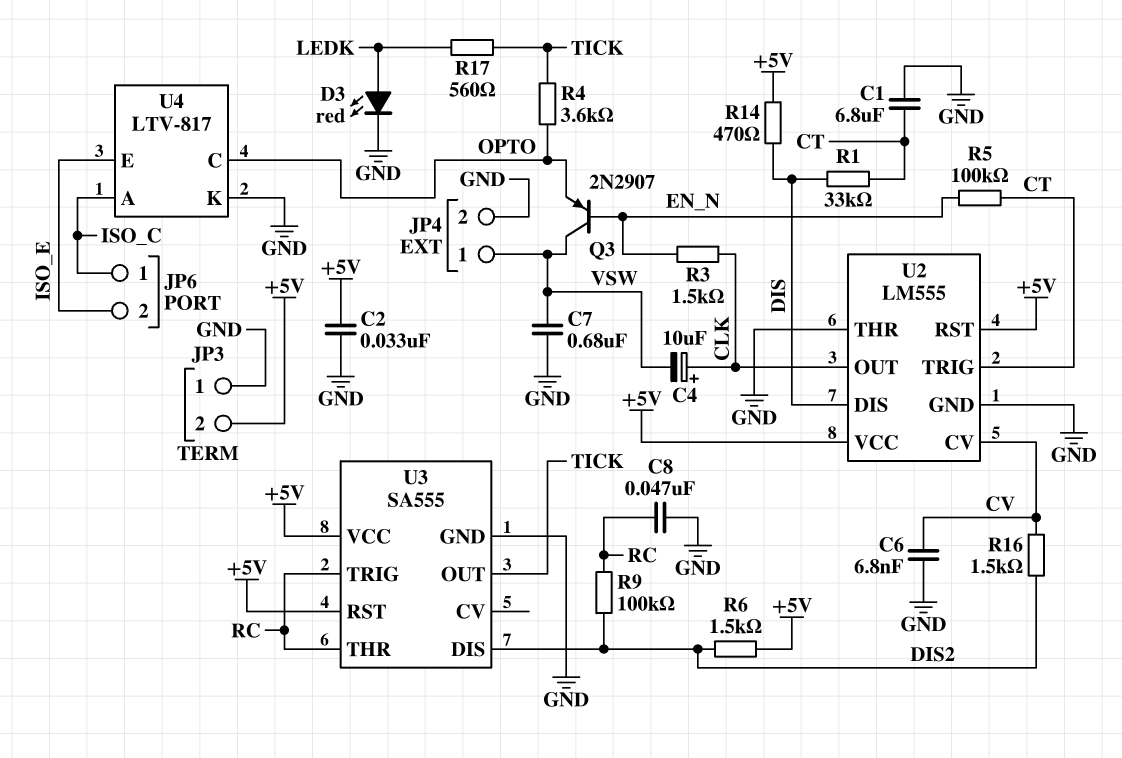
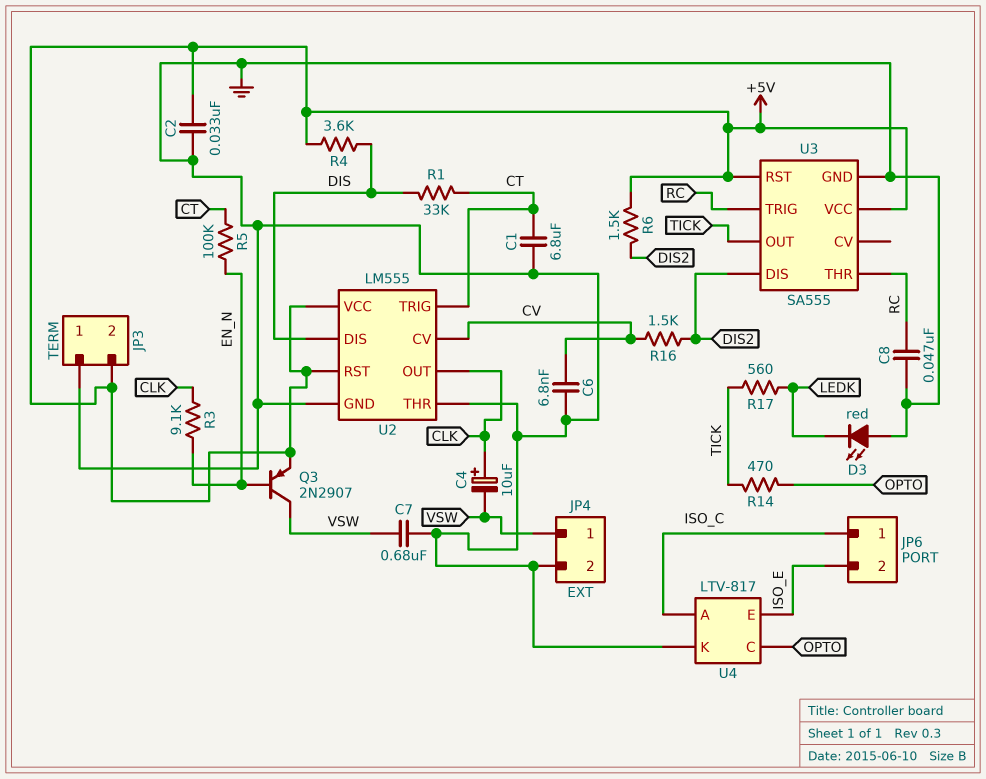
D3: LED red (A LEDK, K GND) -> LED red (A GND, K LEDK)
Q3: PNP 2N2907 (B EN_N, C VSW, E OPTO) -> PNP 2N2907 (B EN_N, C VSW, E +5V)
R3: 1.5k (CLK, EN_N) -> 9.1k (CLK, EN_N)
R4: 3.6k (OPTO, TICK) -> 3.6k (+5V, DIS)
R9: 100k (DIS2, RC) -> none
R14: 470 (+5V, DIS) -> 470 (OPTO, TICK)

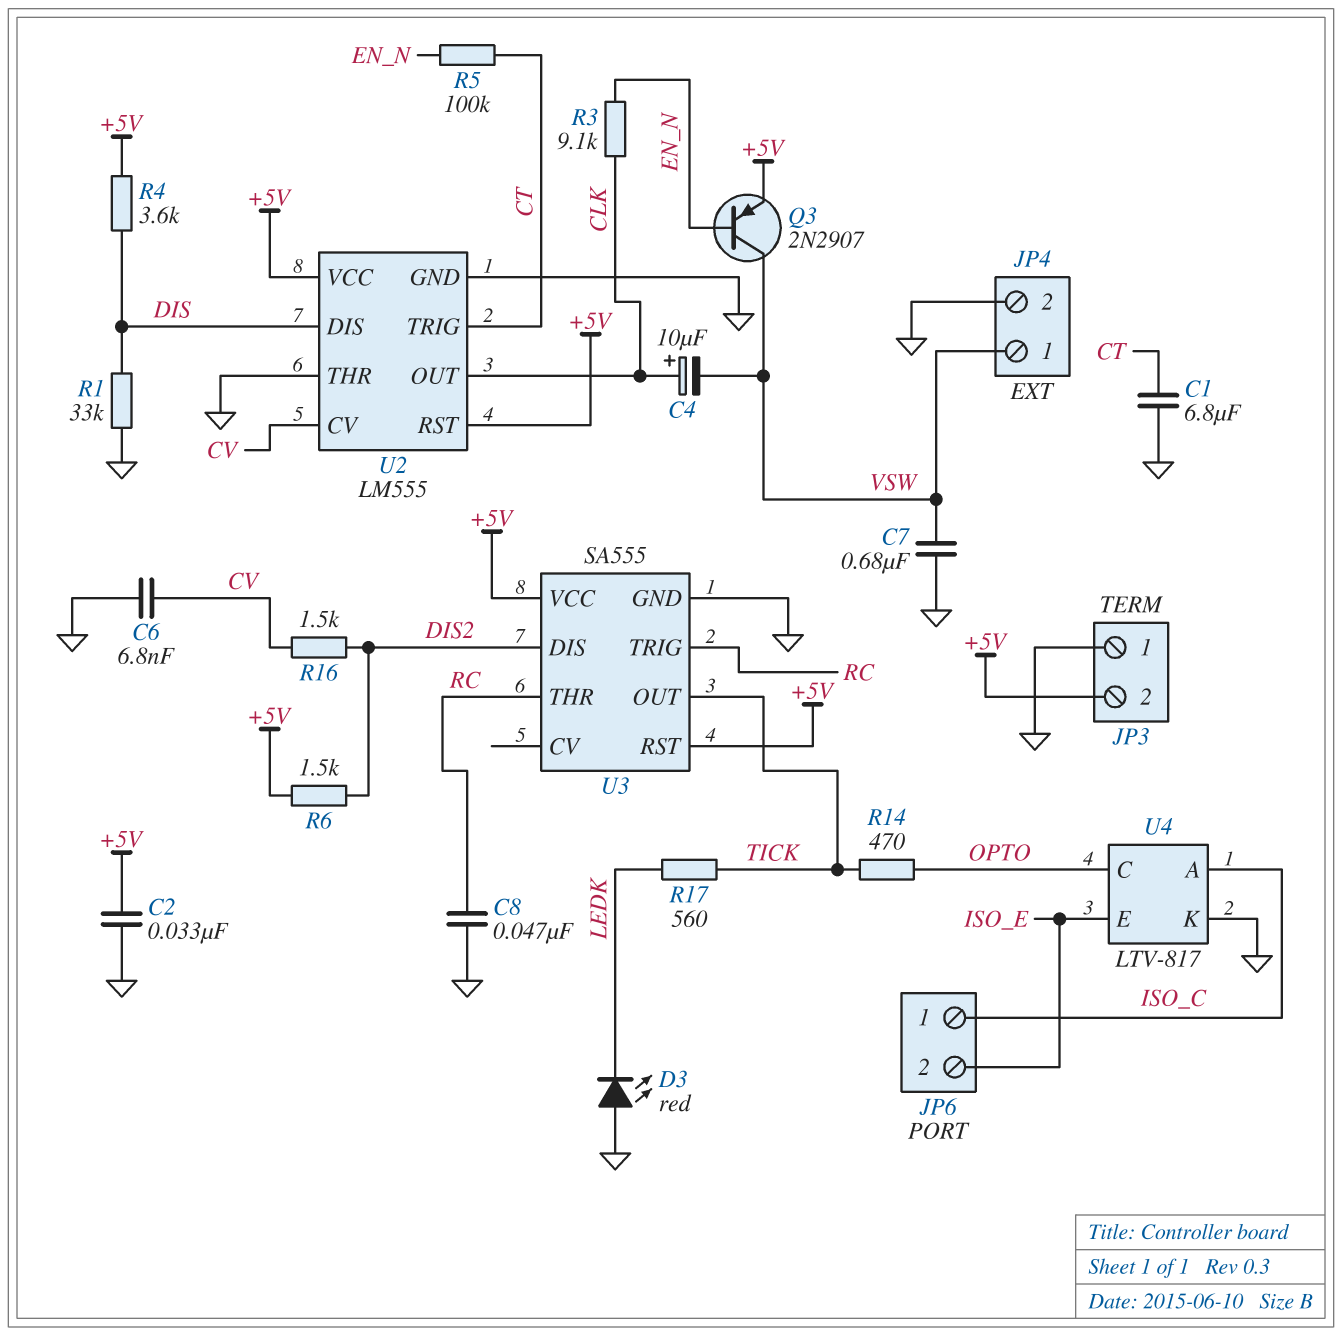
R1: 33k (CT, DIS) -> 33k (DIS, GND)

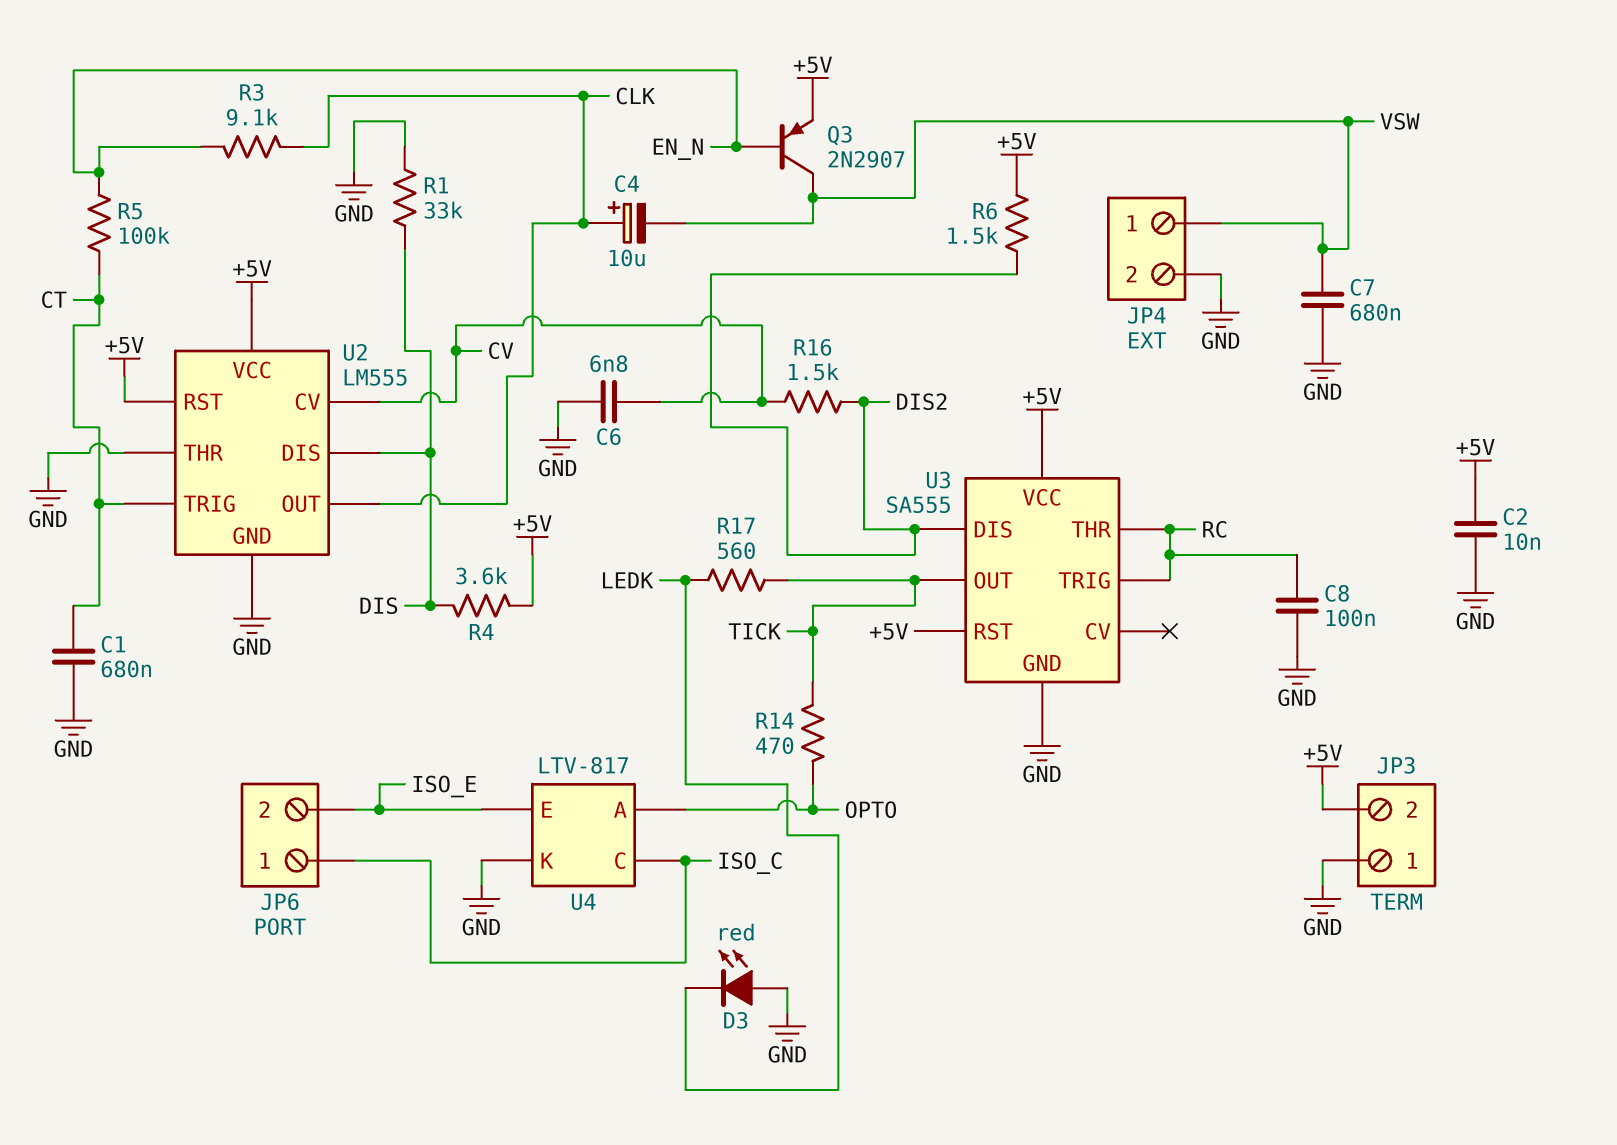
C1: 6.8uF (CT, GND) -> 680nF (CT, GND)
C2: 33nF (+5V, GND) -> 10nF (+5V, GND)
C8: 47nF (GND, RC) -> 100nF (GND, RC)
U4 pin A: ISO_C -> OPTO
U4 pin C: OPTO -> ISO_C

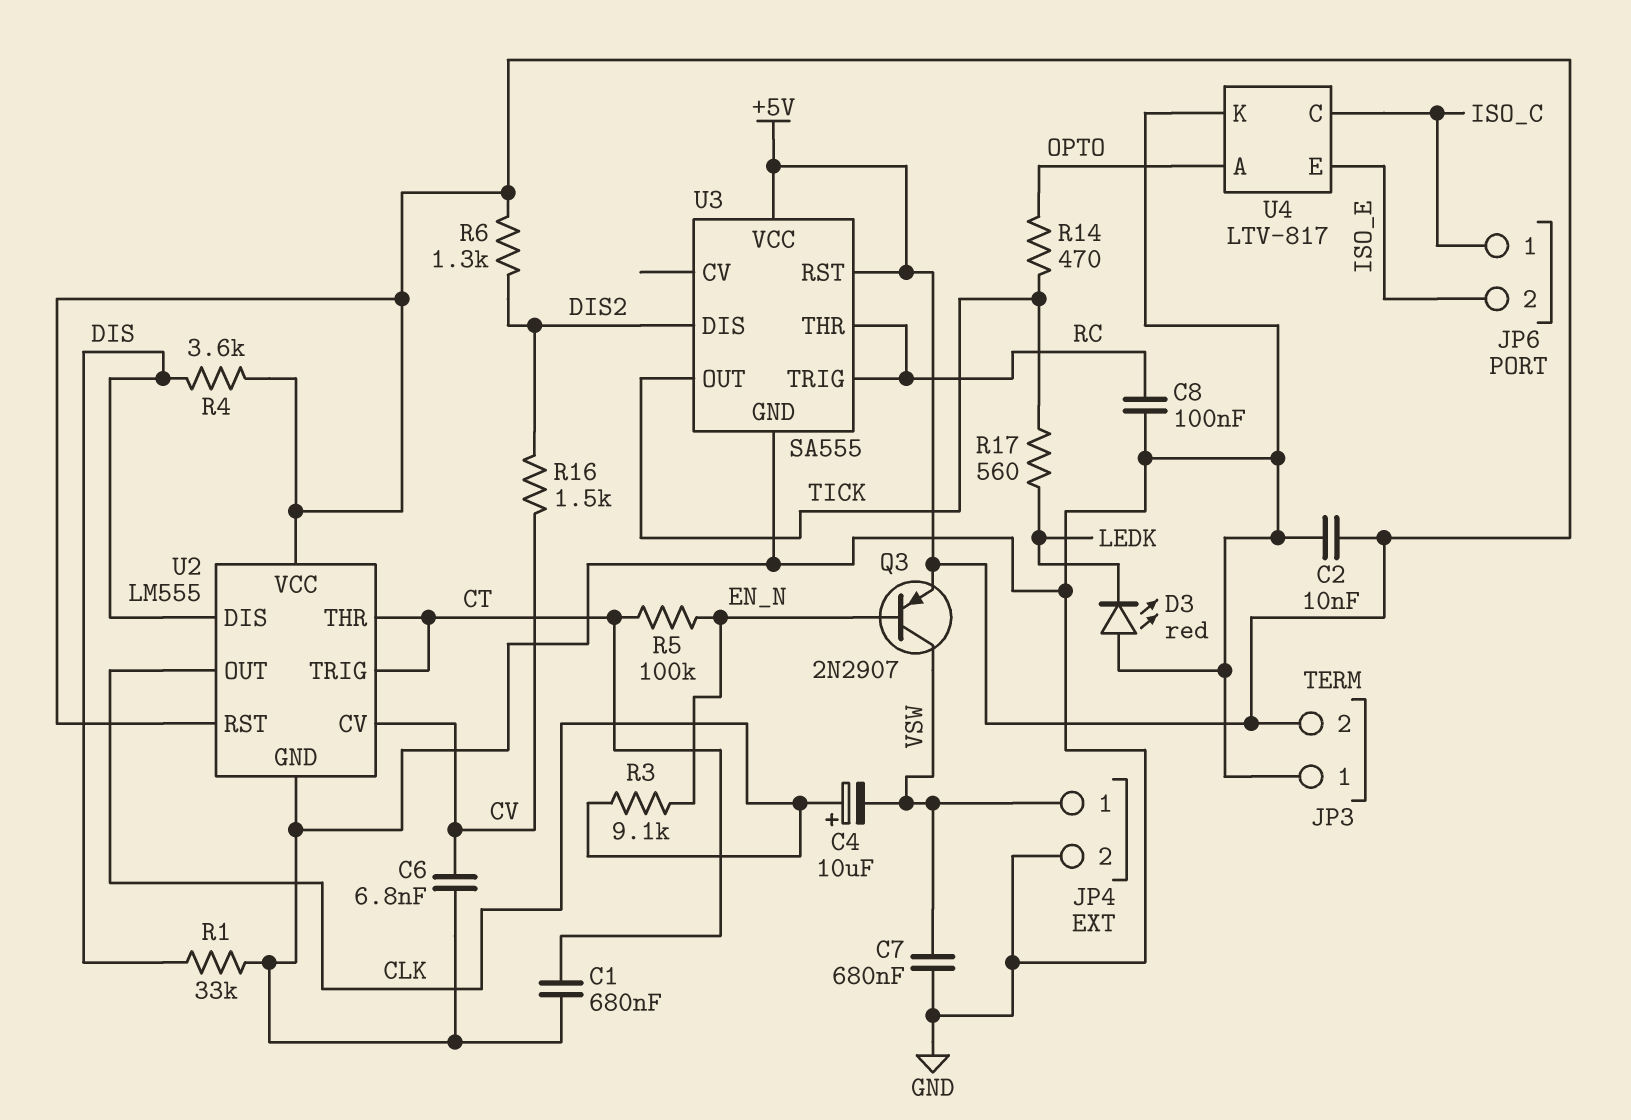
R6: 1.5k (+5V, DIS2) -> 1.3k (+5V, DIS2)
U2 pin THR: GND -> CT

